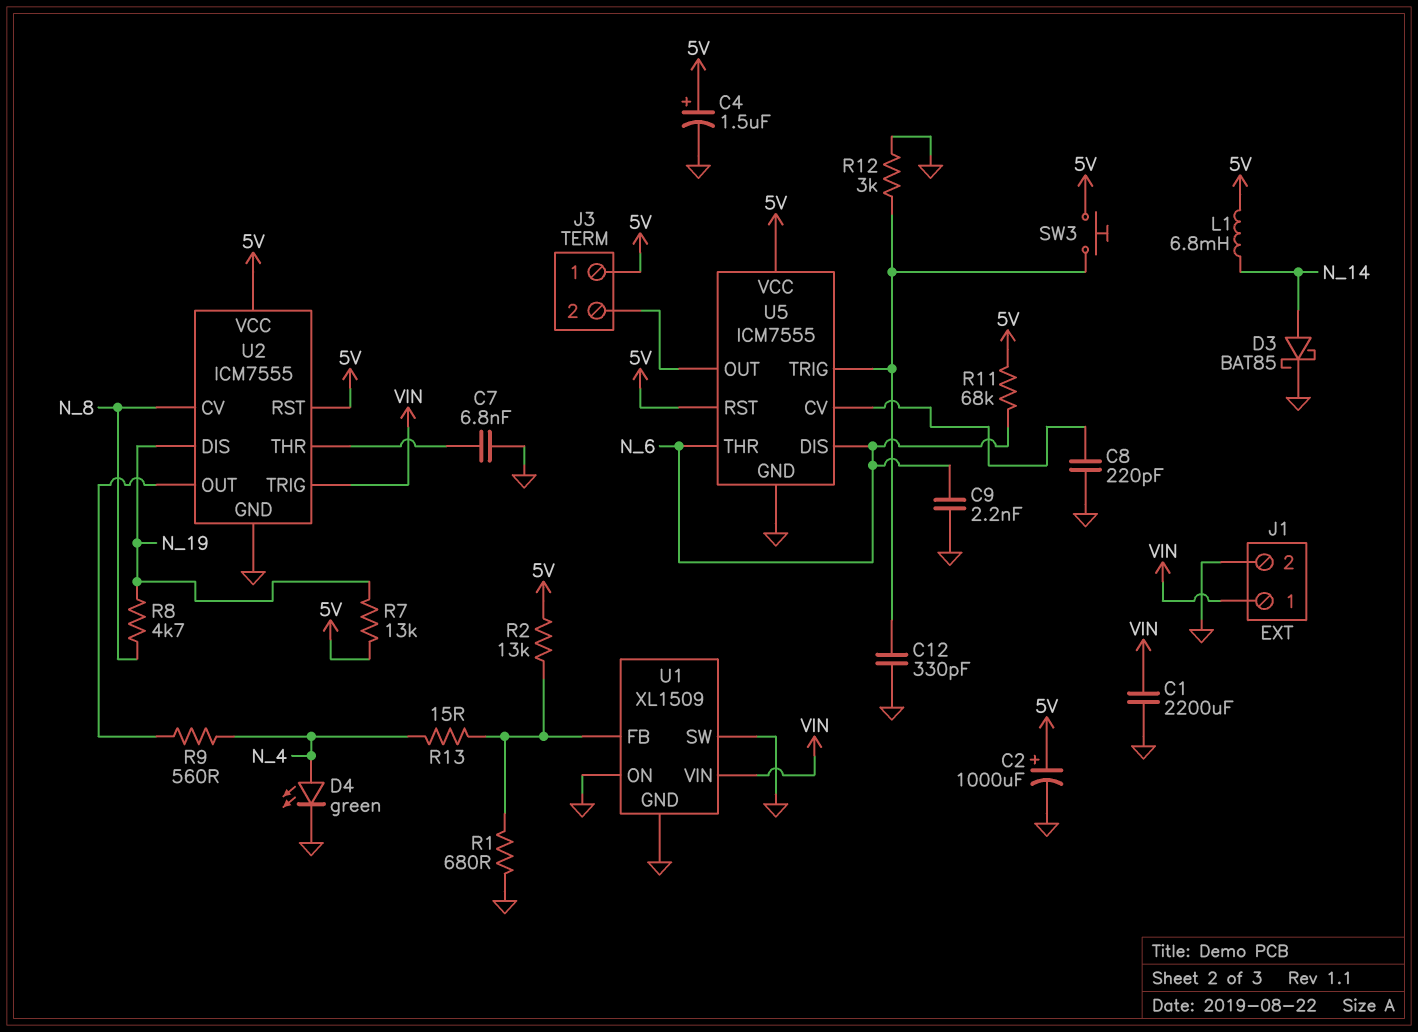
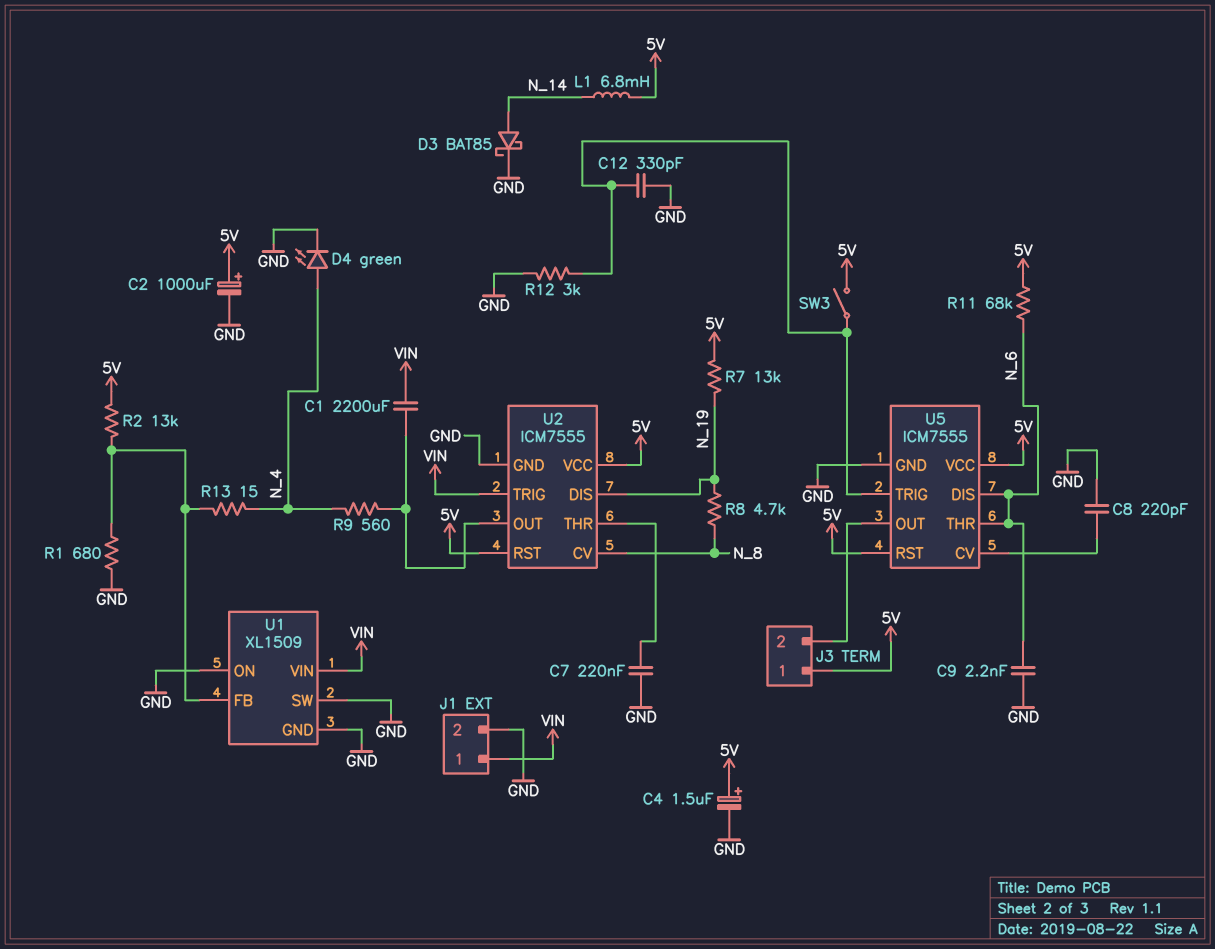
C1: 2200uF (GND, VIN) -> 2200uF (U2/OUT, VIN)
C7: 6.8nF (GND, U2/THR) -> 220nF (GND, U2/THR)
SW3: button (5V, U5/TRIG) -> switch (5V, U5/TRIG)

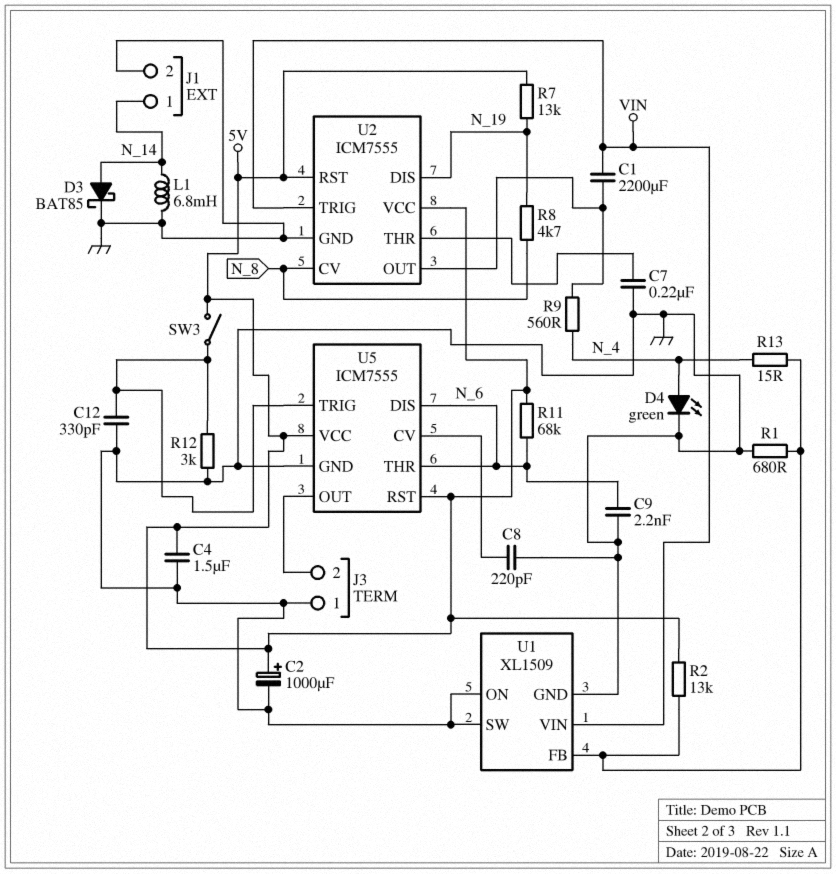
C4: 1.5uF (plus 5V, minus GND) -> 1.5uF (5V, GND)
J1 pin 1: VIN -> N_14
J3 pin 1: 5V -> GND
L1: 6.8mH (5V, N_14) -> 6.8mH (GND, N_14)

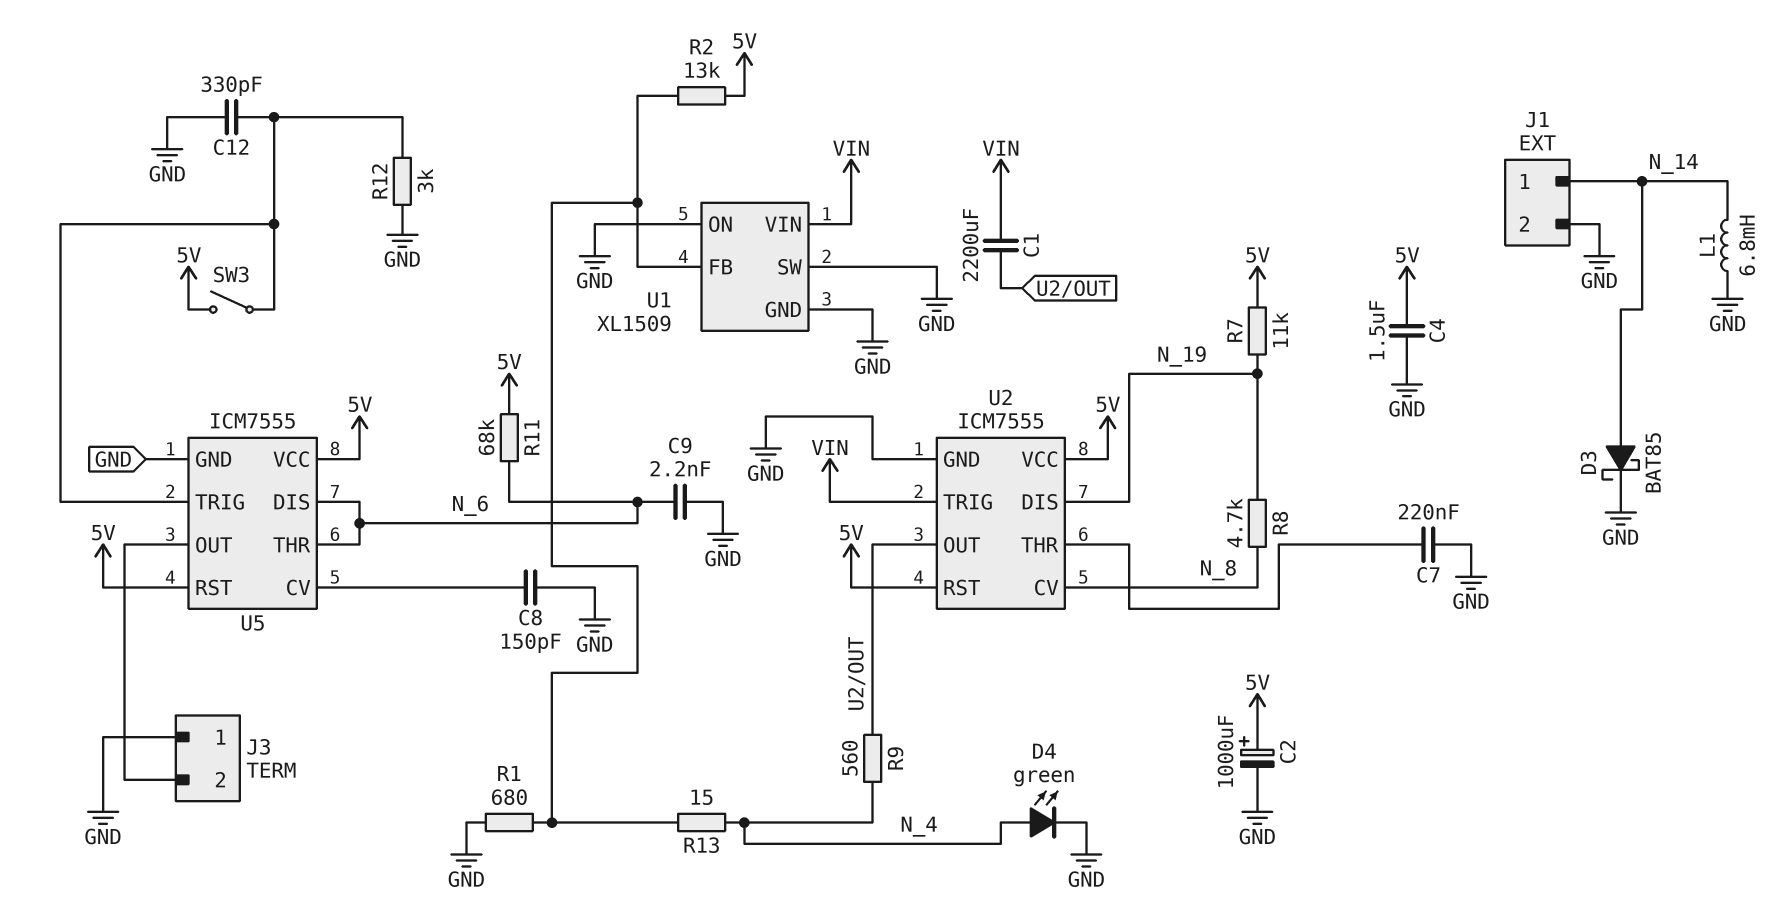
C8: 220pF (GND, U5/CV) -> 150pF (GND, U5/CV)
R7: 13k (5V, N_19) -> 11k (5V, N_19)

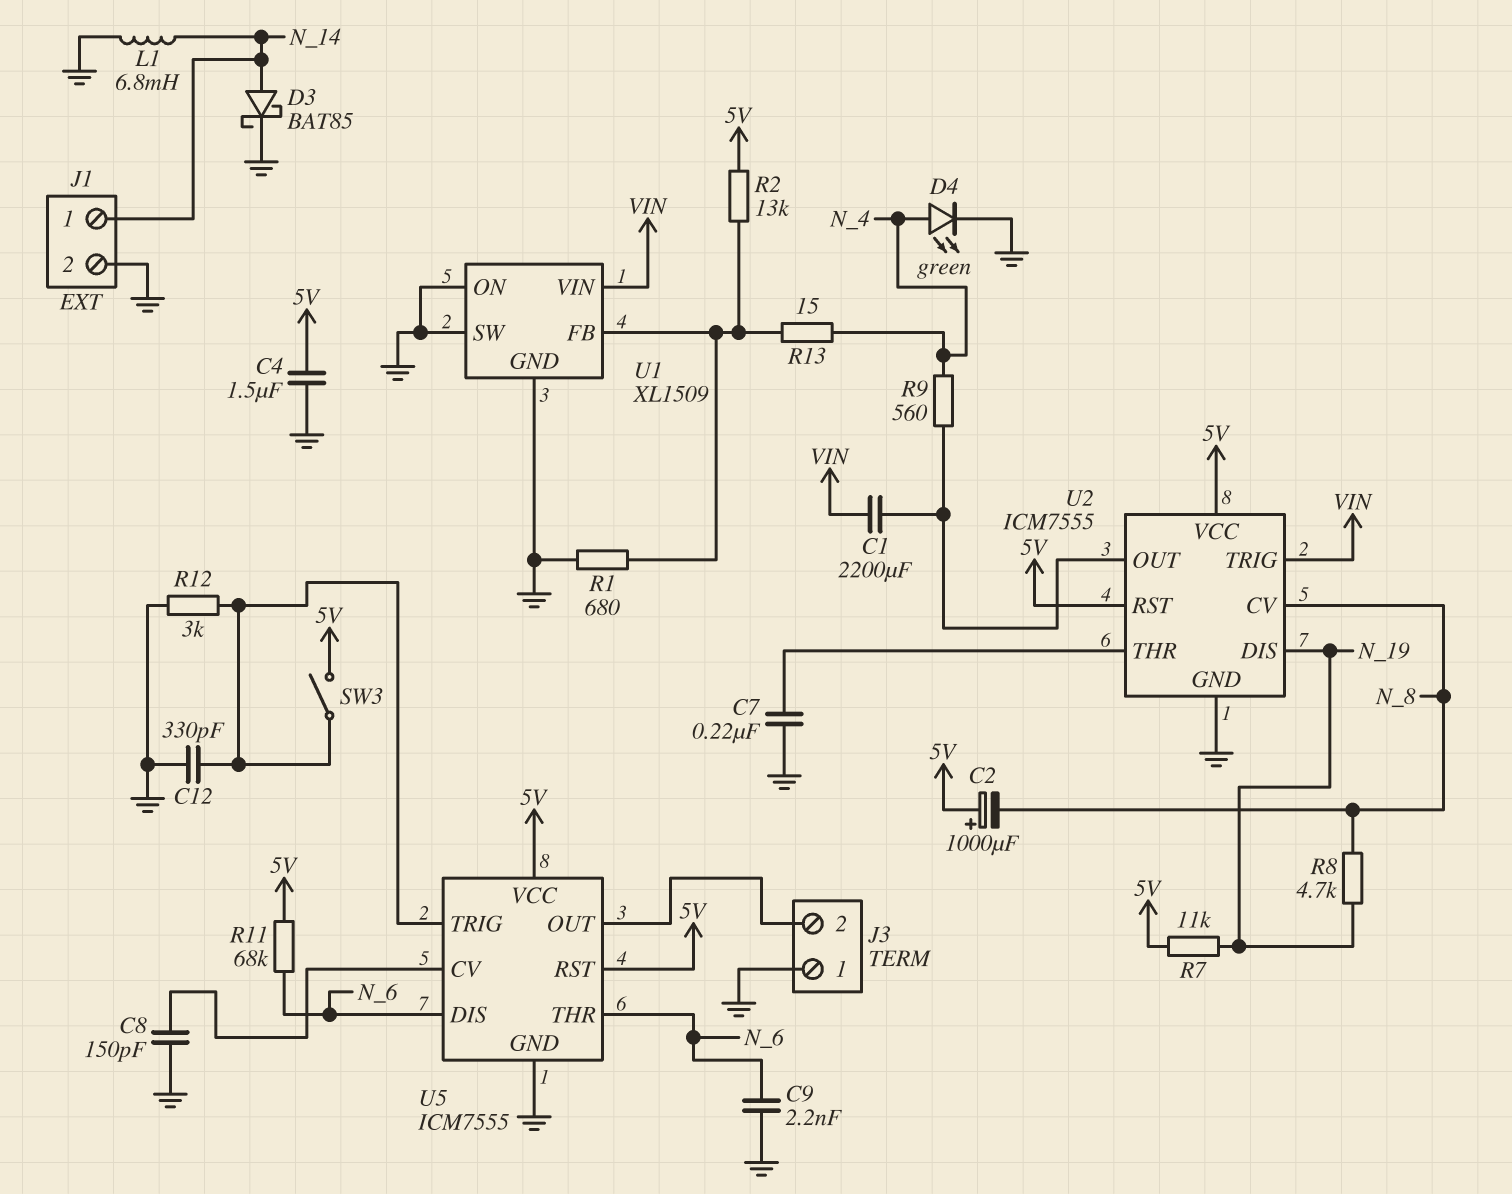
C2: 1000uF (plus 5V, minus GND) -> 1000uF (plus 5V, minus N_8)

